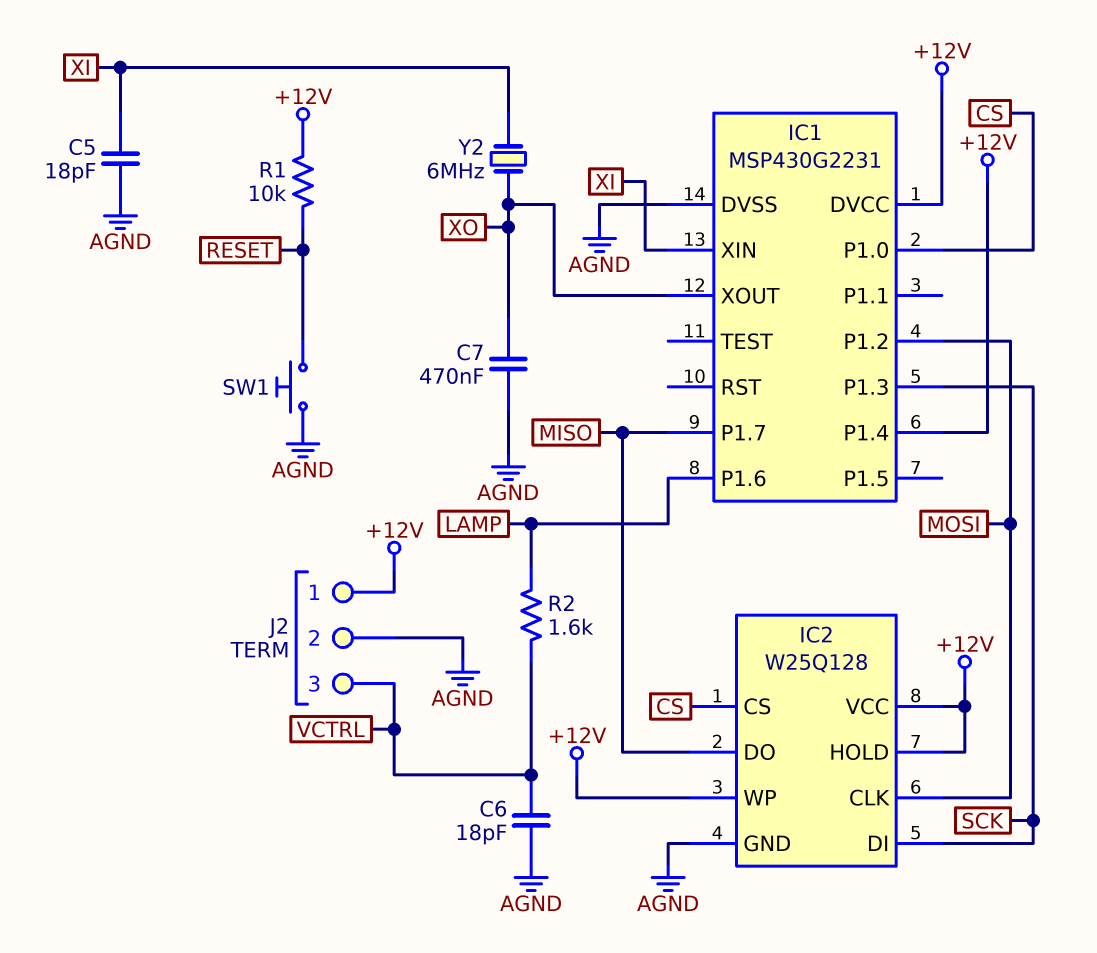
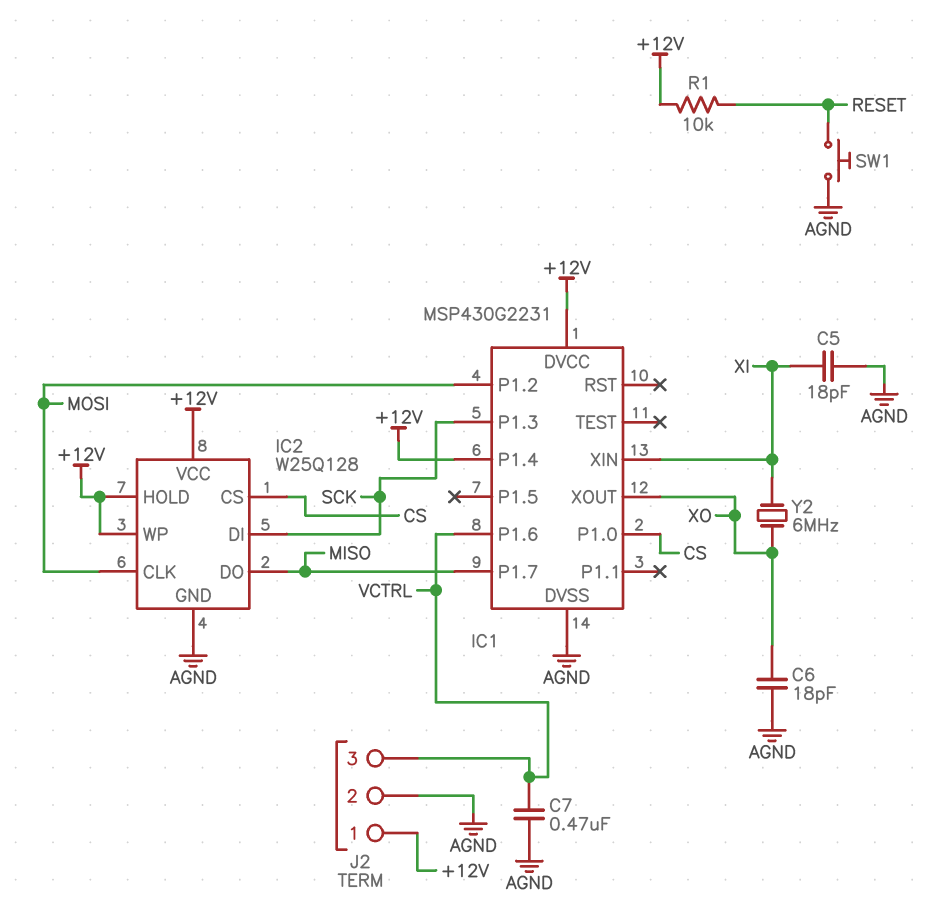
C6: 18pF (AGND, VCTRL) -> 18pF (AGND, XO)
C7: 470nF (AGND, XO) -> 470nF (AGND, VCTRL)
IC1 pin P1.6: LAMP -> VCTRL
R2: 1.6k (LAMP, VCTRL) -> none

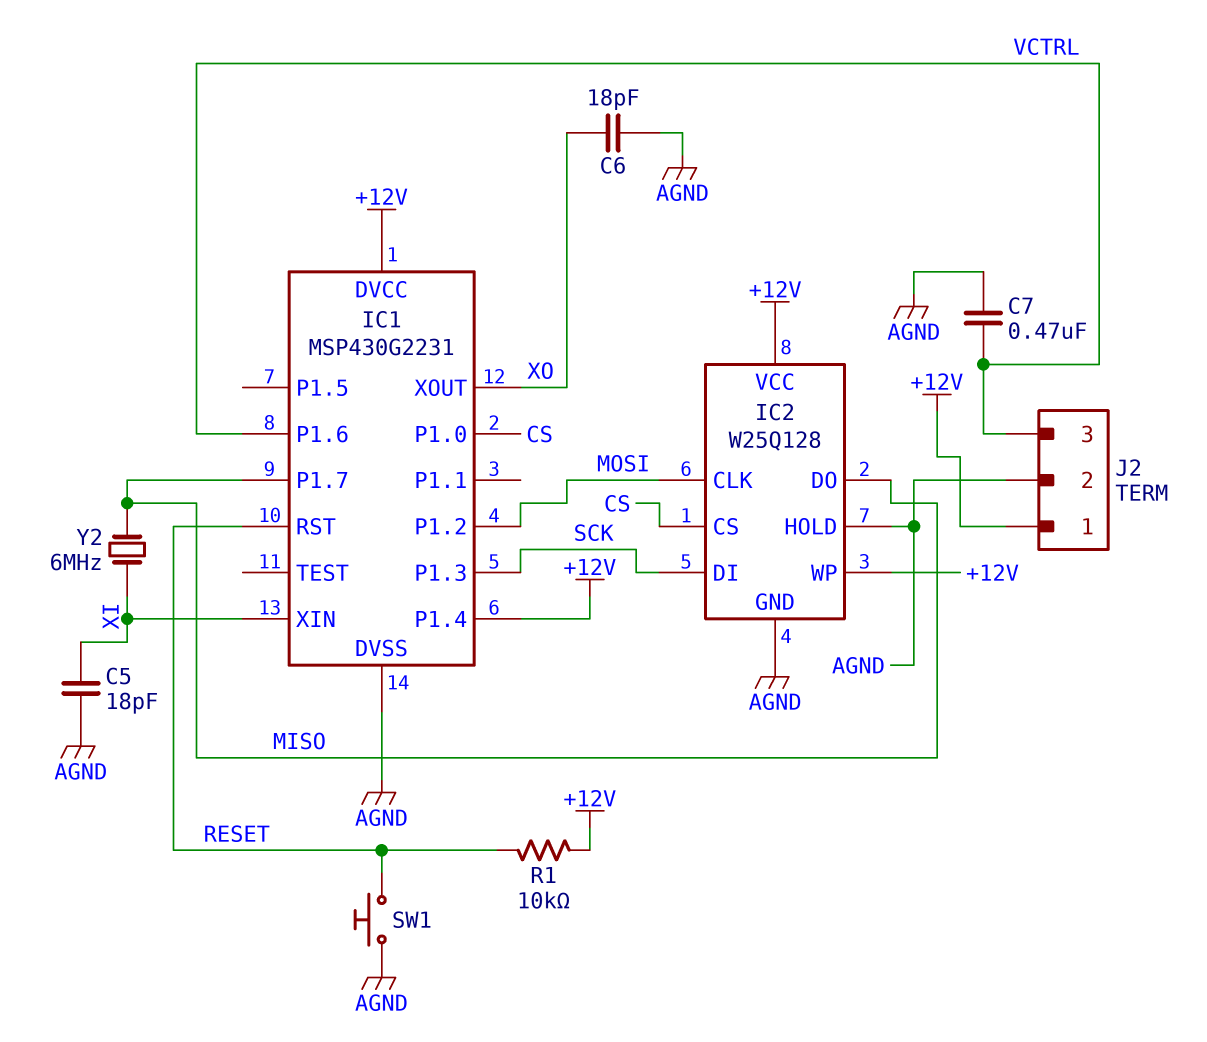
IC1 pin RST: none -> RESET
IC2 pin HOLD: +12V -> AGND
Y2: 6MHz (XI, XO) -> 6MHz (MISO, XI)

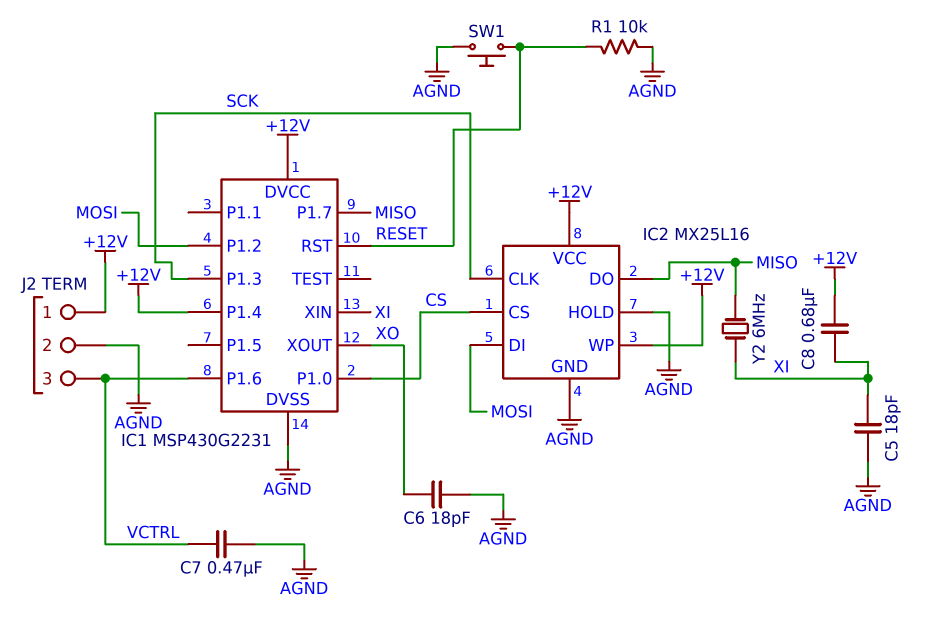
C8: none -> 680nF (+12V, XI)
IC2: W25Q128 -> MX25L16
IC2 pin CLK: MOSI -> SCK
IC2 pin DI: SCK -> MOSI
R1: 10k (+12V, RESET) -> 10k (AGND, RESET)

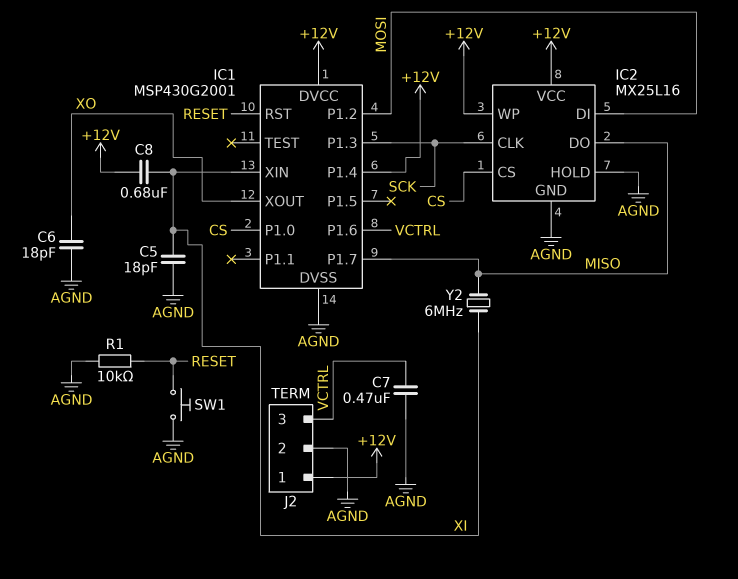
IC1: MSP430G2231 -> MSP430G2001

